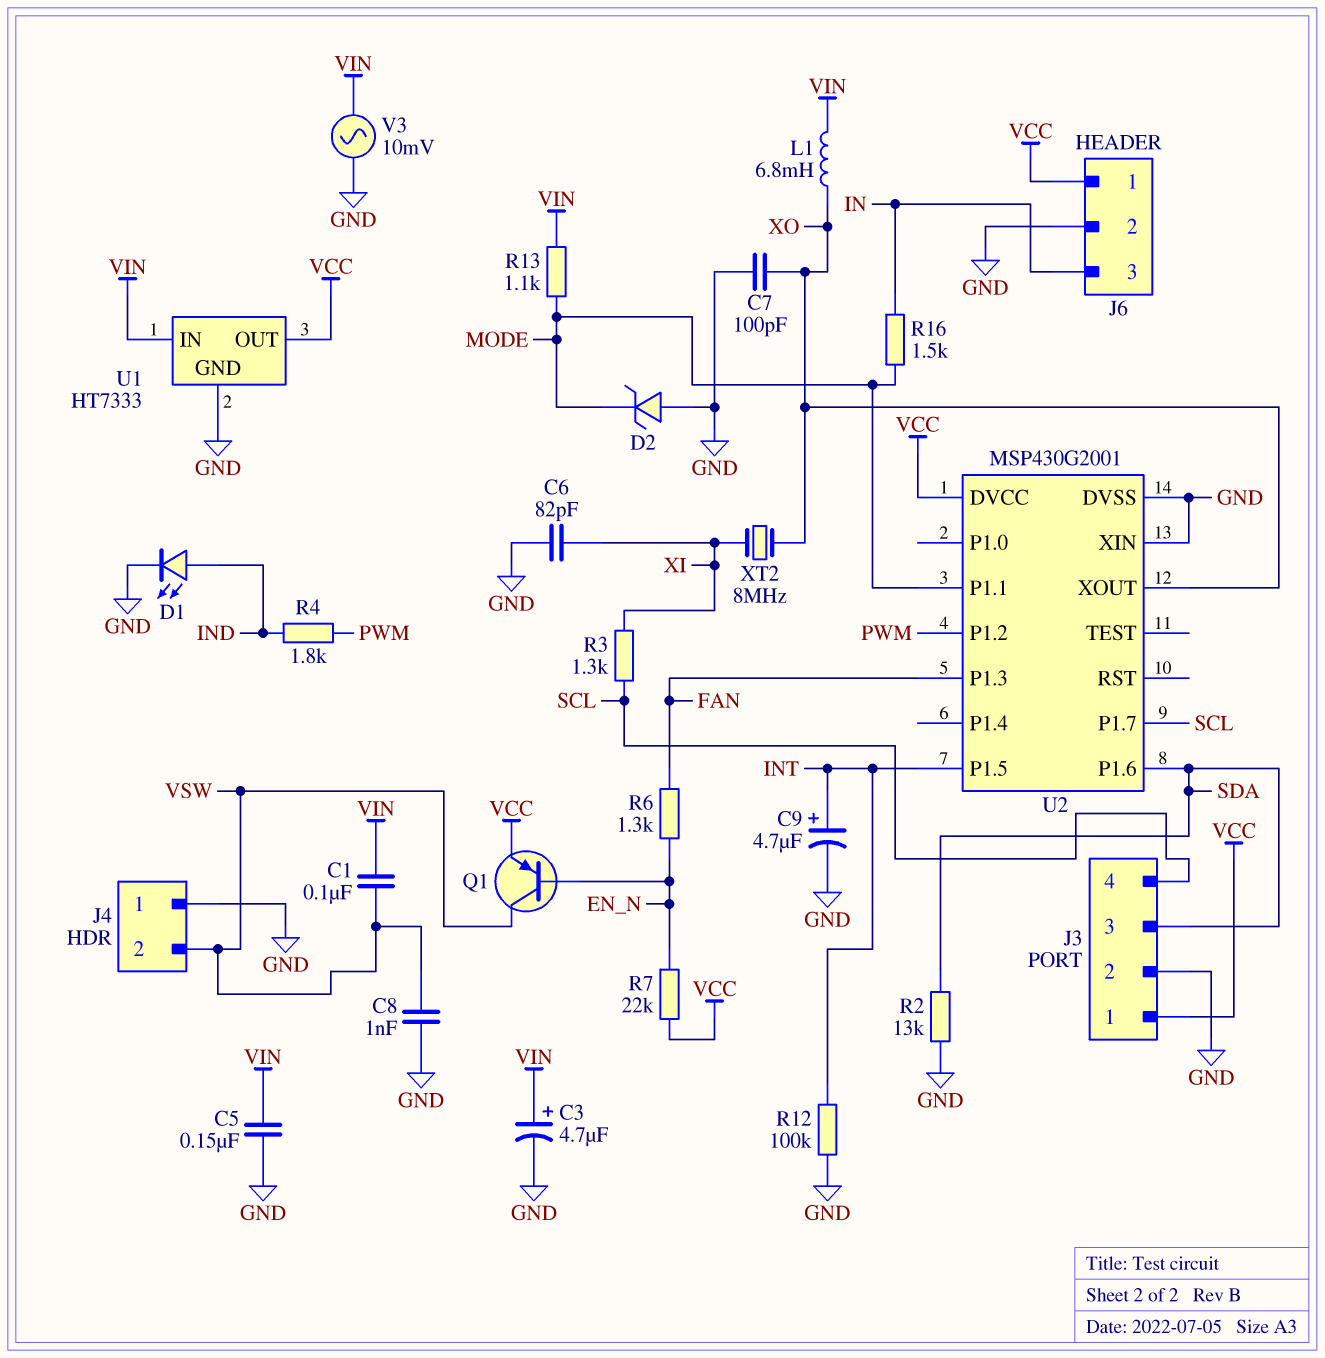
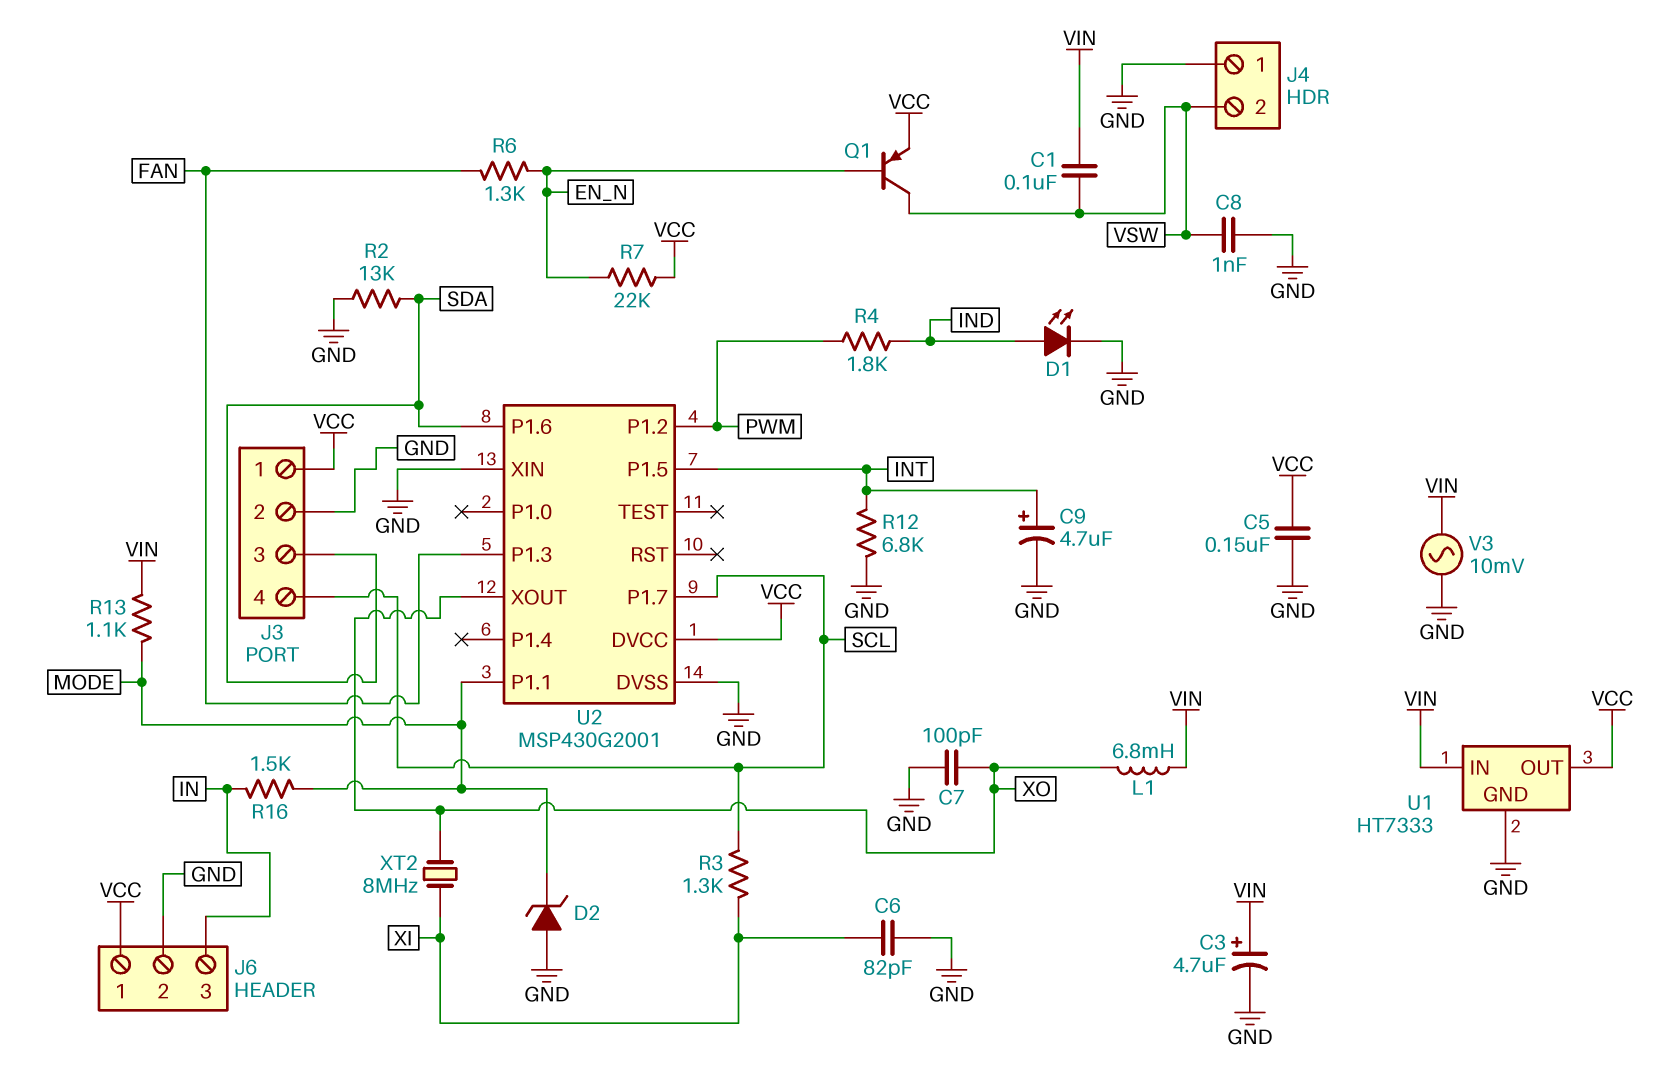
C5: 150nF (GND, VIN) -> 150nF (GND, VCC)
R12: 100k (GND, INT) -> 6.8k (GND, INT)

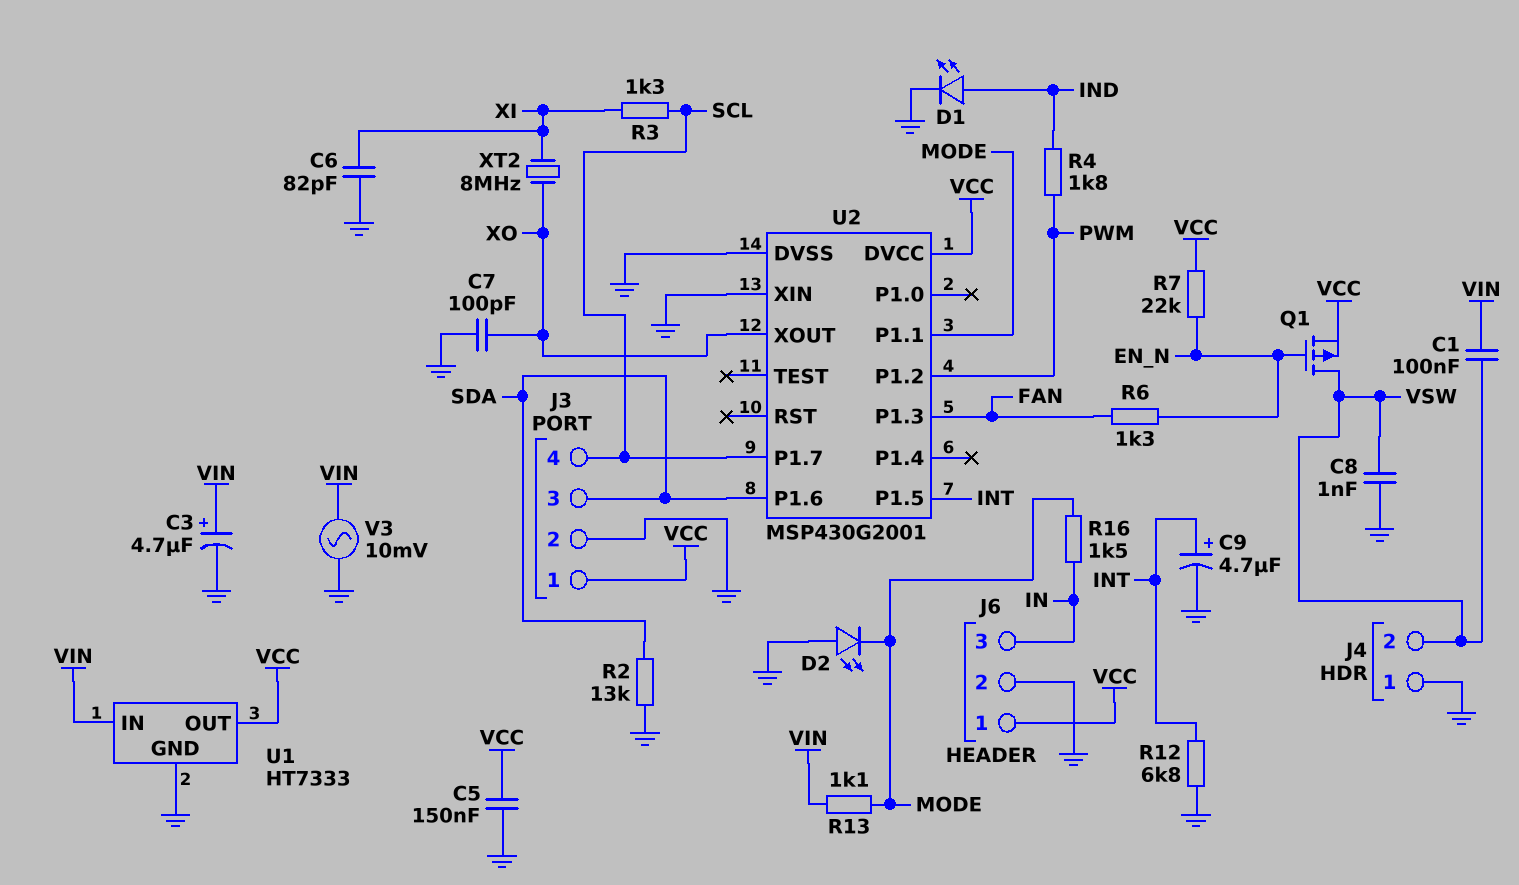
D2: zener (A GND, K MODE) -> LED (A GND, K MODE)
L1: 6.8mH (VIN, XO) -> none
Q1: PNP (B EN_N, C VSW, E VCC) -> PMOS (G EN_N, D VSW, S VCC)

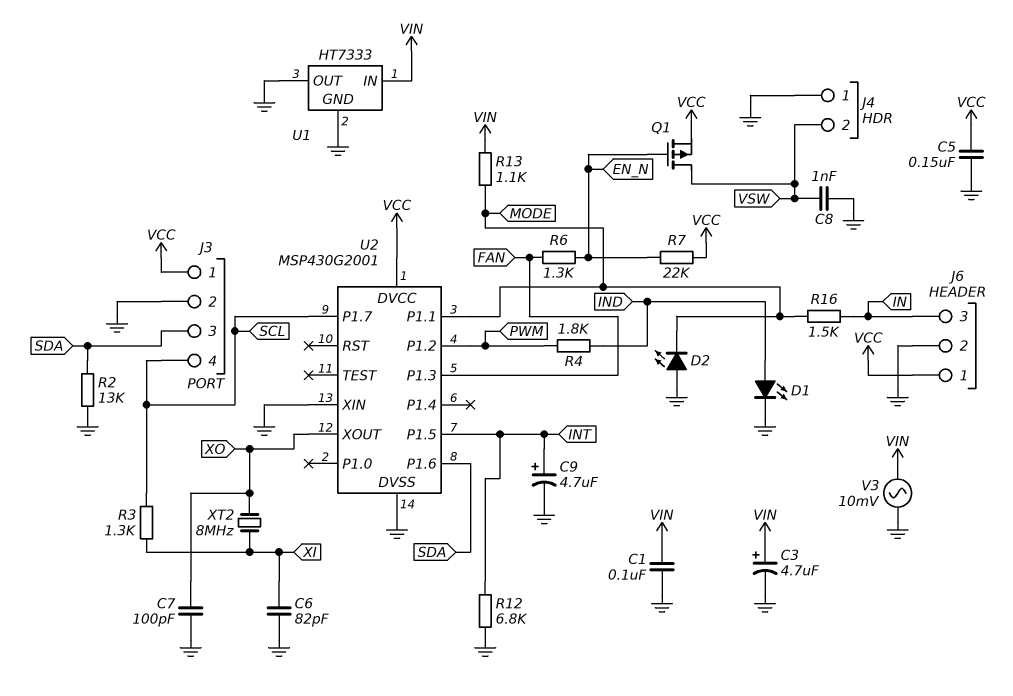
C1: 100nF (VIN, VSW) -> 100nF (GND, VIN)
U1 pin OUT: VCC -> GND

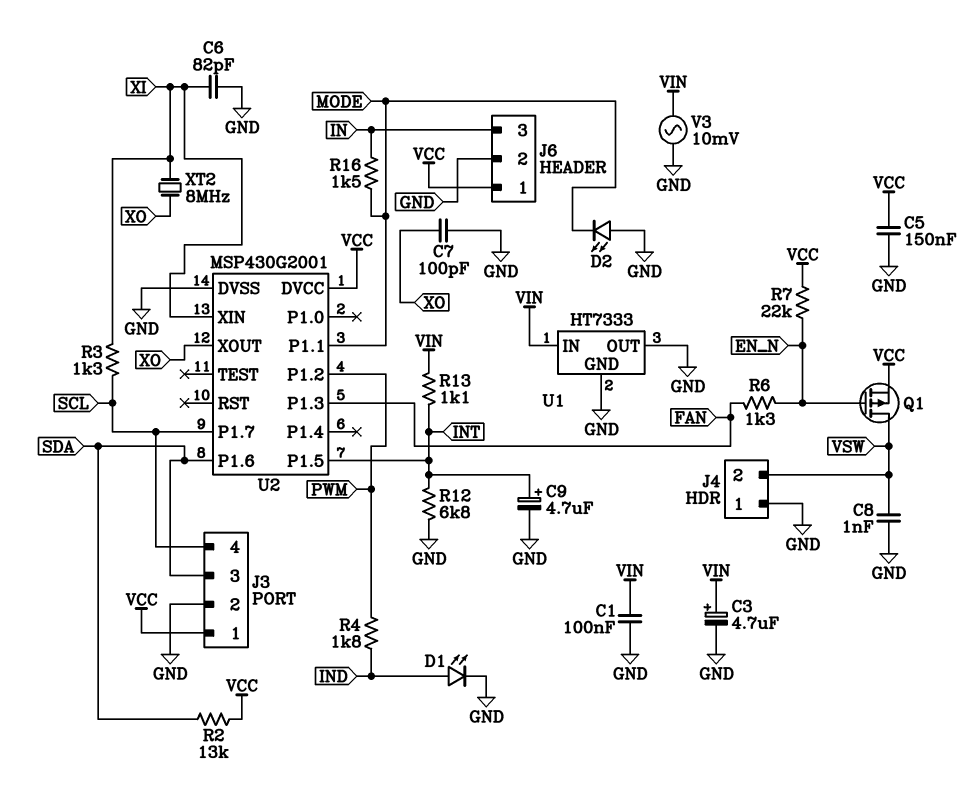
R2: 13k (GND, SDA) -> 13k (SDA, VCC)
R13: 1.1k (MODE, VIN) -> 1.1k (INT, VIN)
U2 pin XIN: GND -> XI

